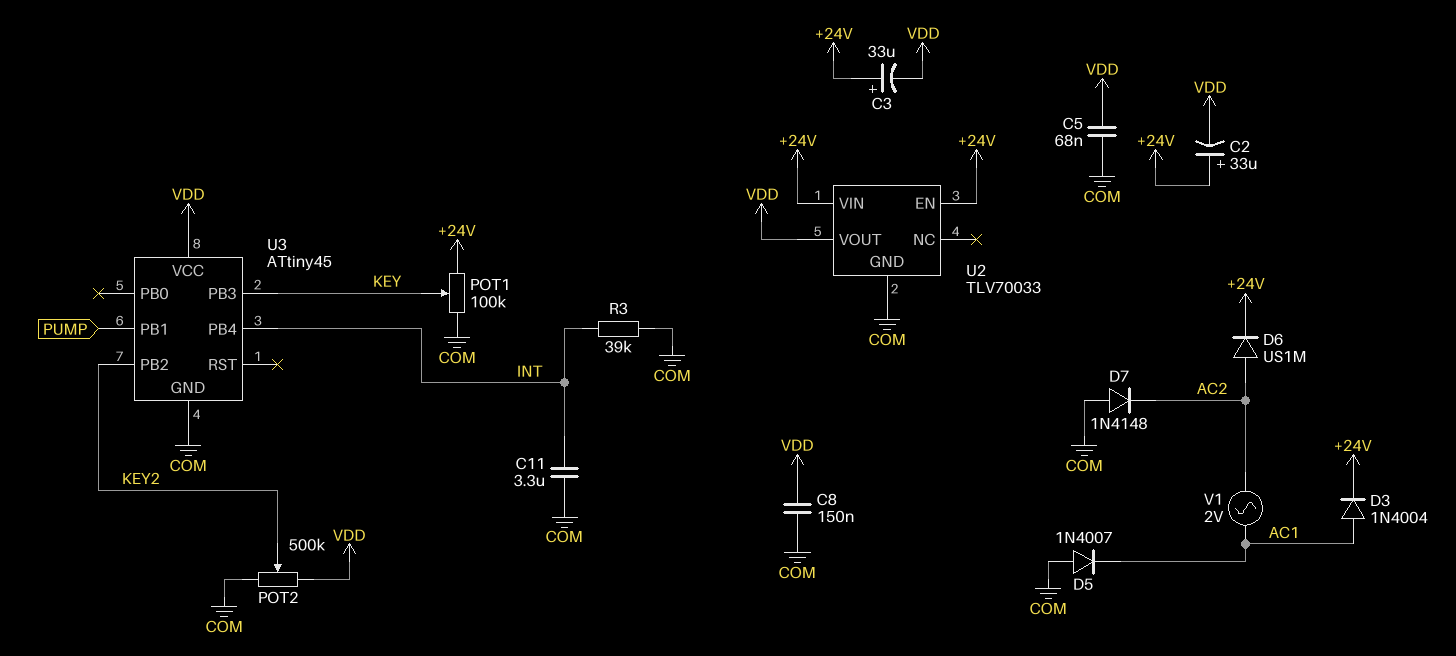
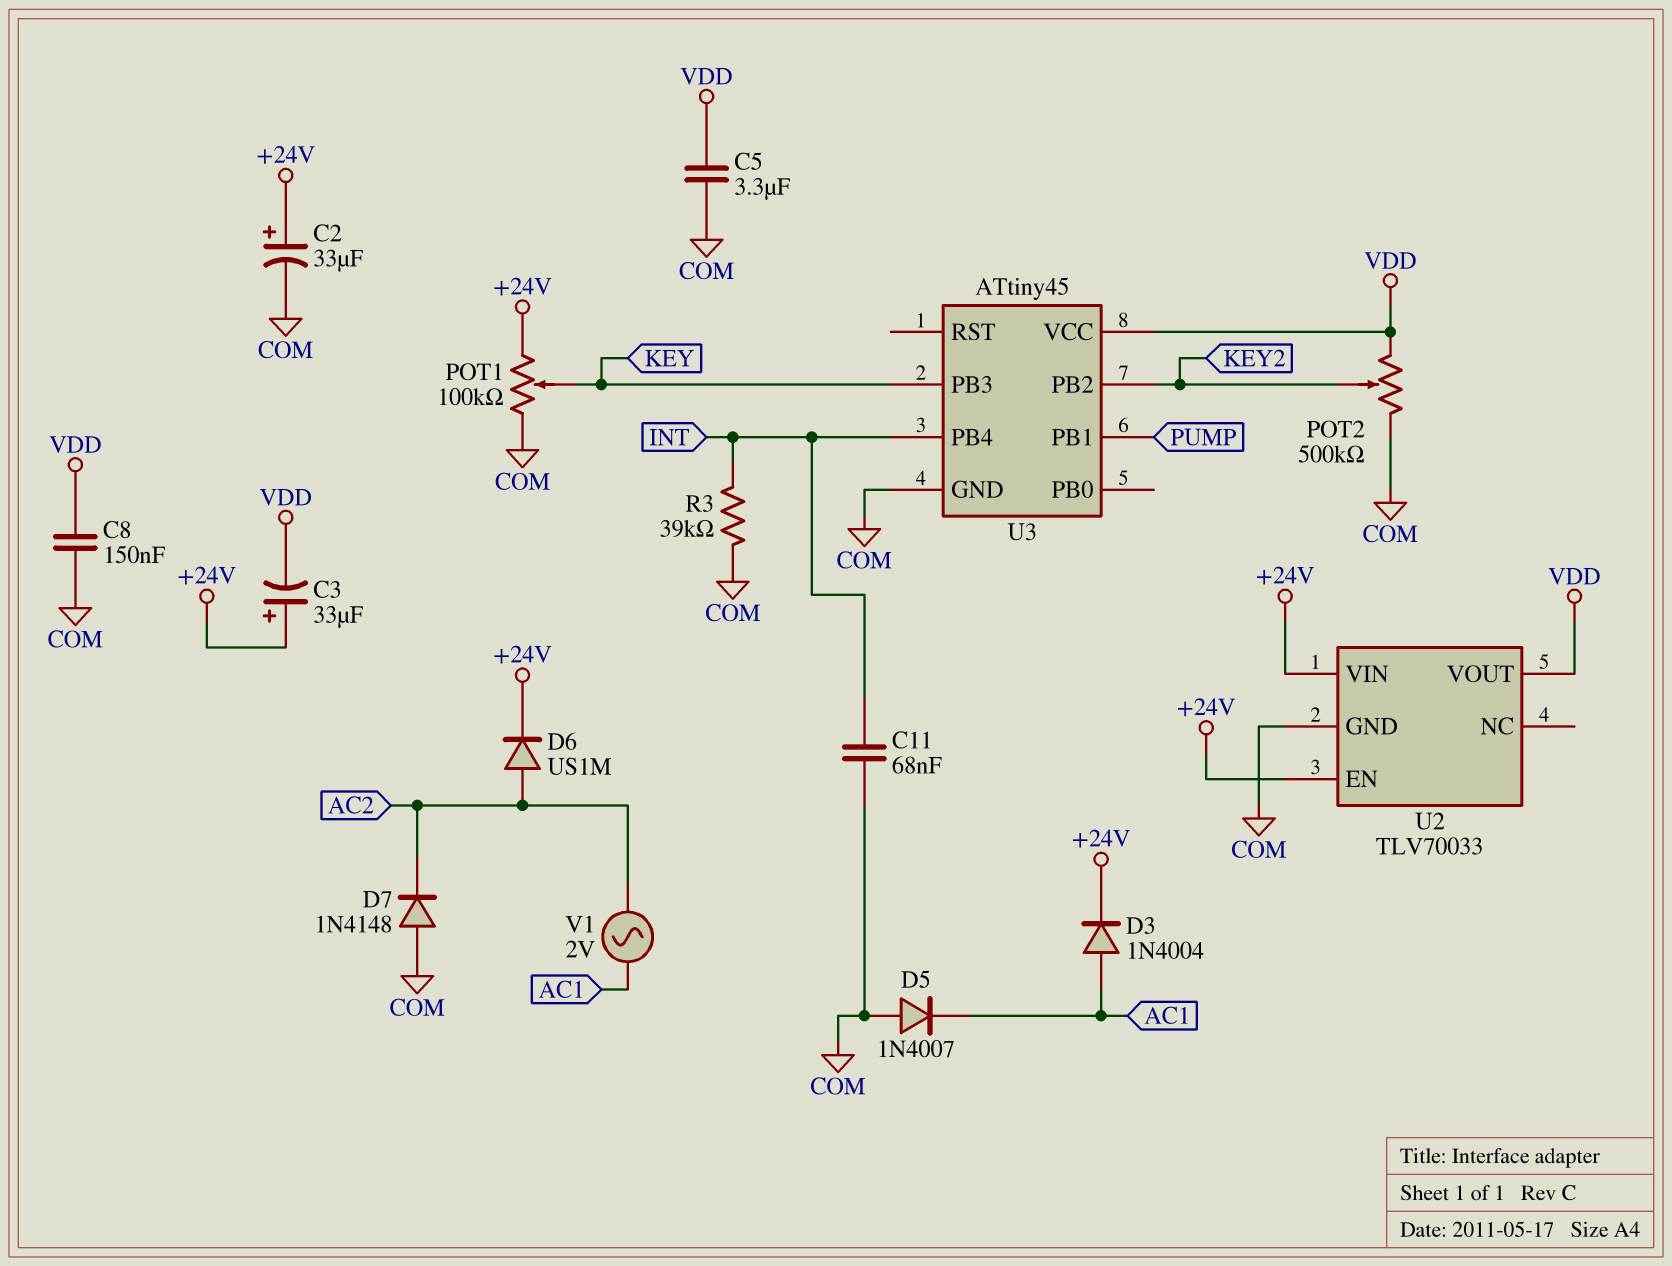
C2: 33uF (plus +24V, minus VDD) -> 33uF (plus +24V, minus COM)
C5: 68nF (COM, VDD) -> 3.3uF (COM, VDD)
C11: 3.3uF (COM, INT) -> 68nF (COM, INT)

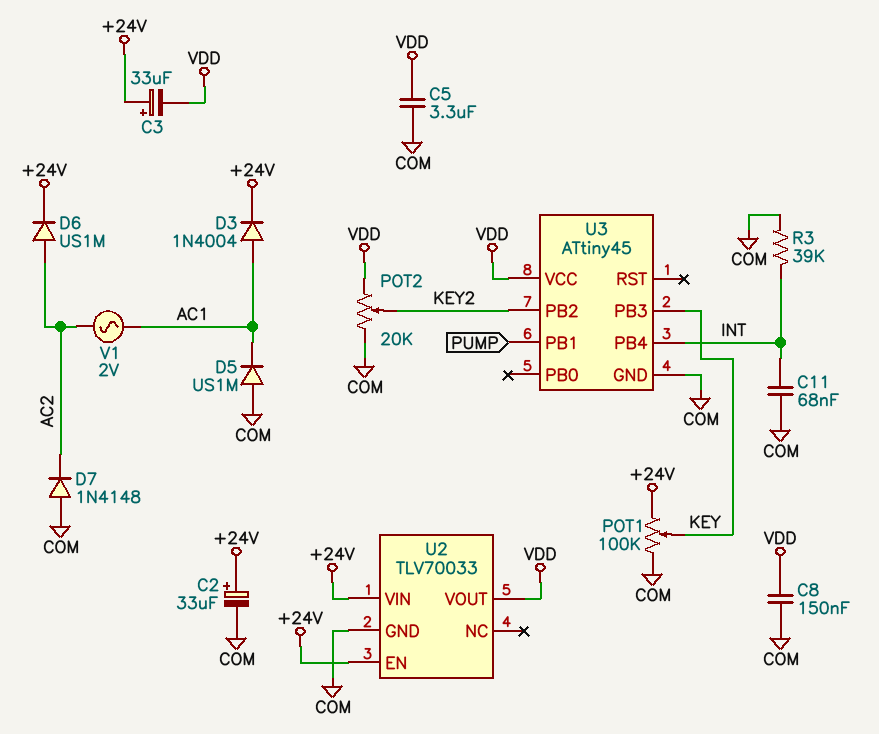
D5: diode 1N4007 (A COM, K AC1) -> diode US1M (A COM, K AC1)
POT2: 500k (COM, VDD, wiper KEY2) -> 20k (COM, VDD, wiper KEY2)

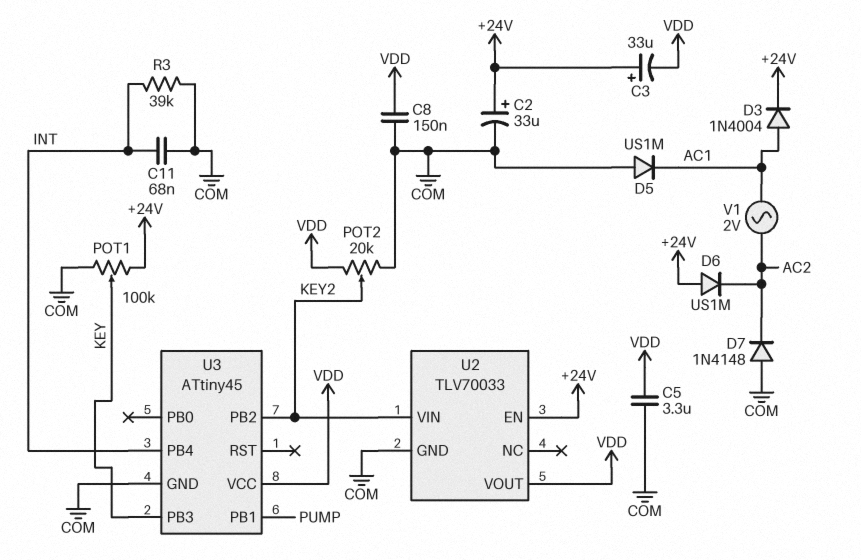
D6: diode US1M (A AC2, K +24V) -> diode US1M (A +24V, K AC2)
U2 pin VIN: +24V -> KEY2

